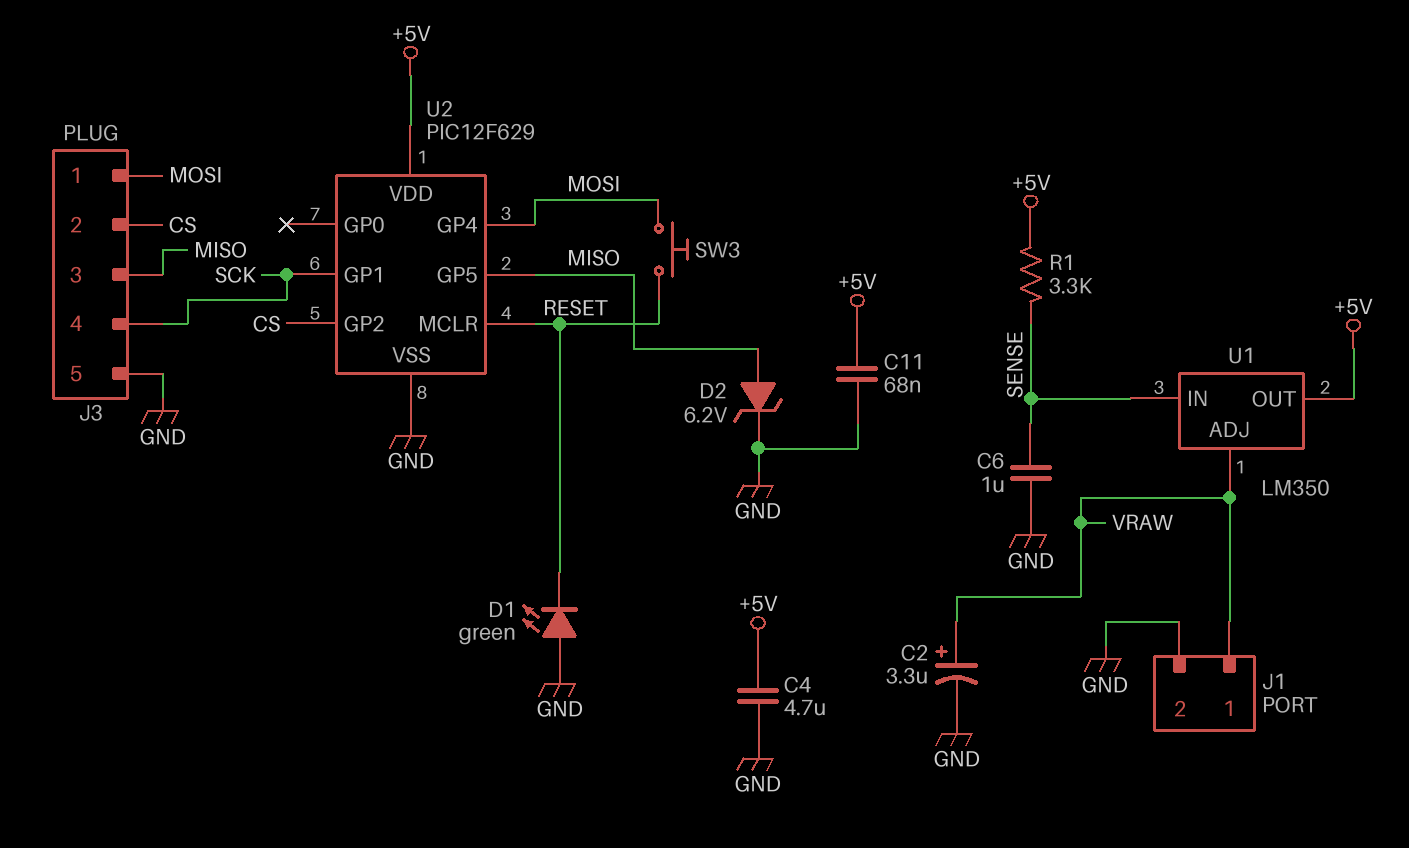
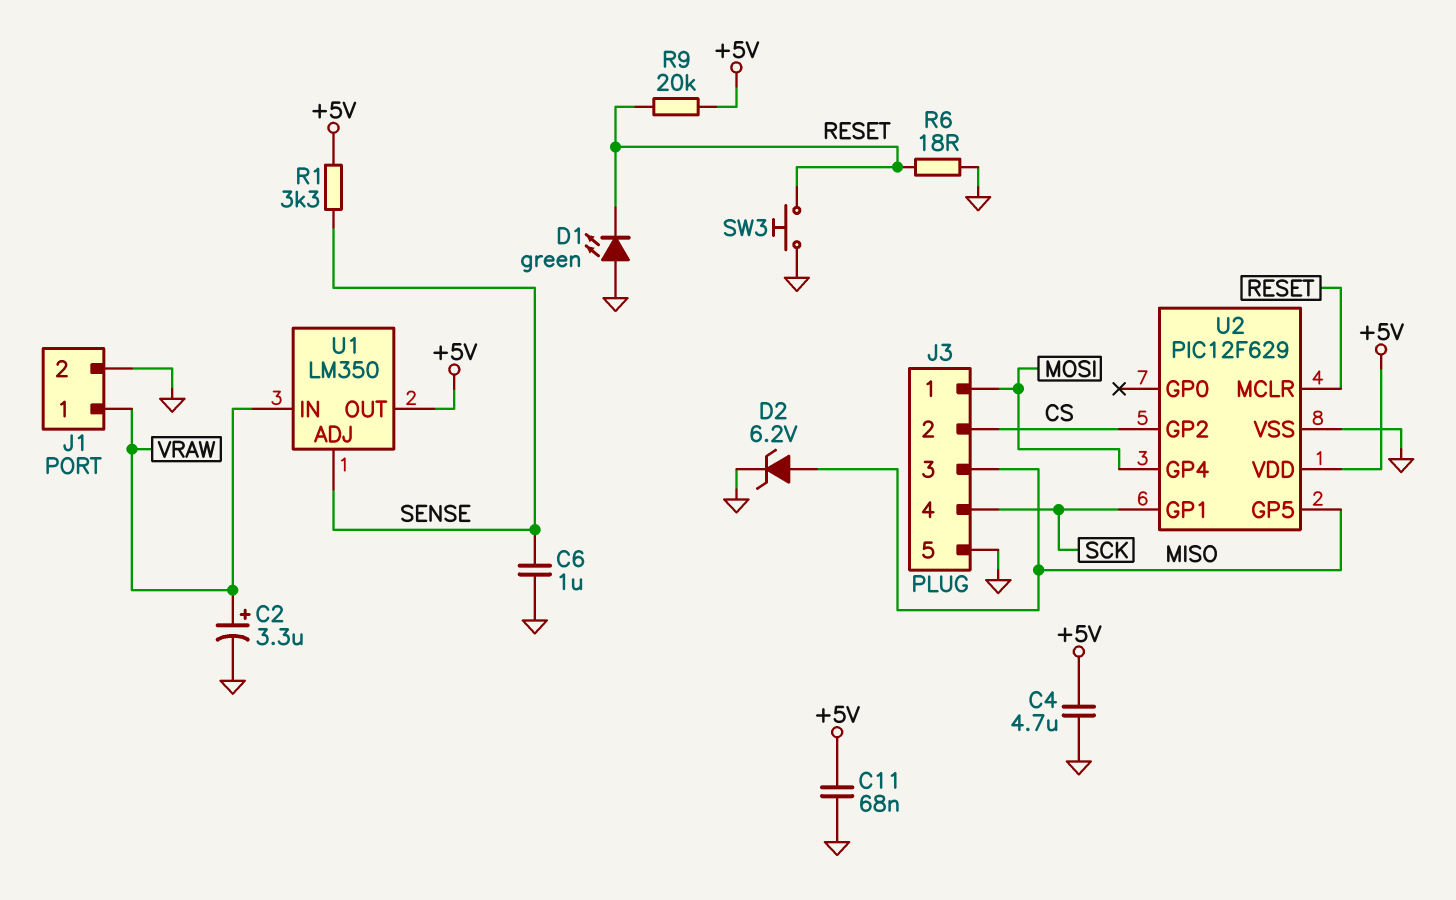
R6: none -> 18 (GND, RESET)
R9: none -> 20k (+5V, RESET)
SW3: button (MOSI, RESET) -> button (GND, RESET)
U1 pin ADJ: VRAW -> SENSE
U1 pin IN: SENSE -> VRAW

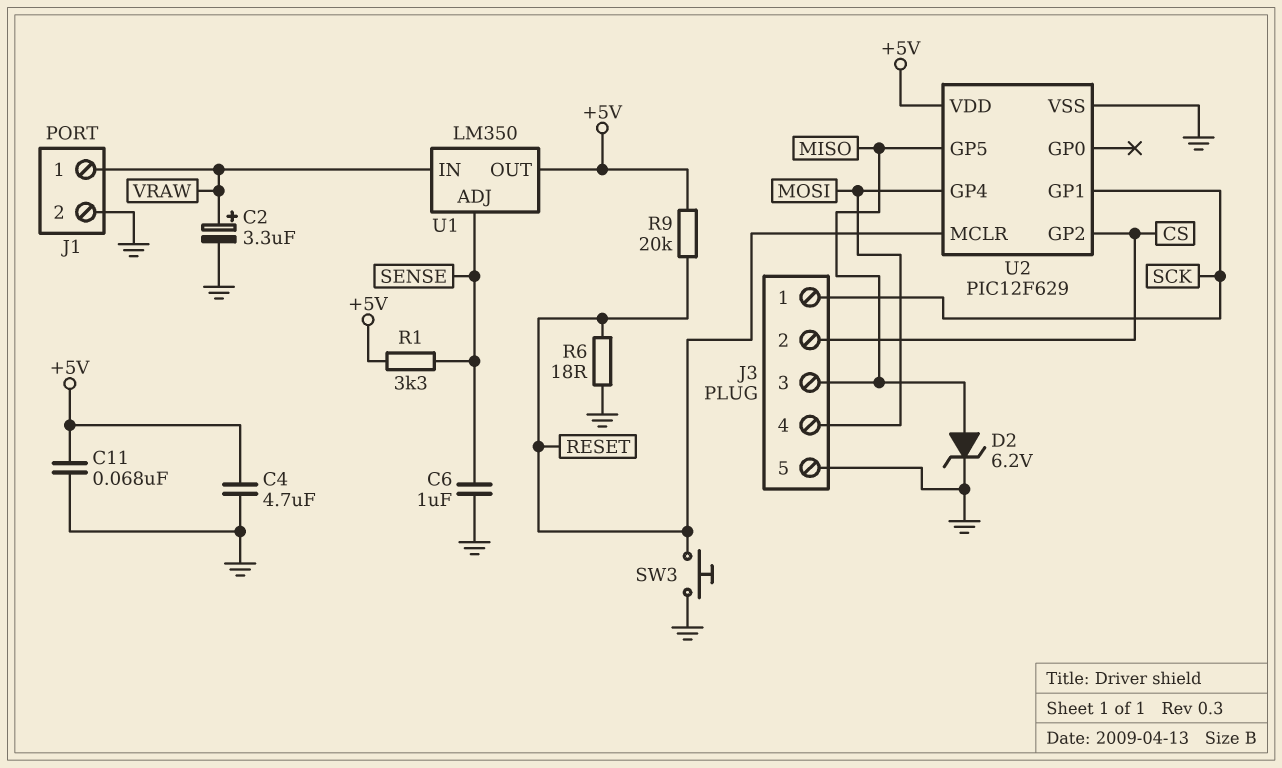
D1: LED green (A GND, K RESET) -> none
J3 pin 1: MOSI -> SCK
J3 pin 4: SCK -> MOSI

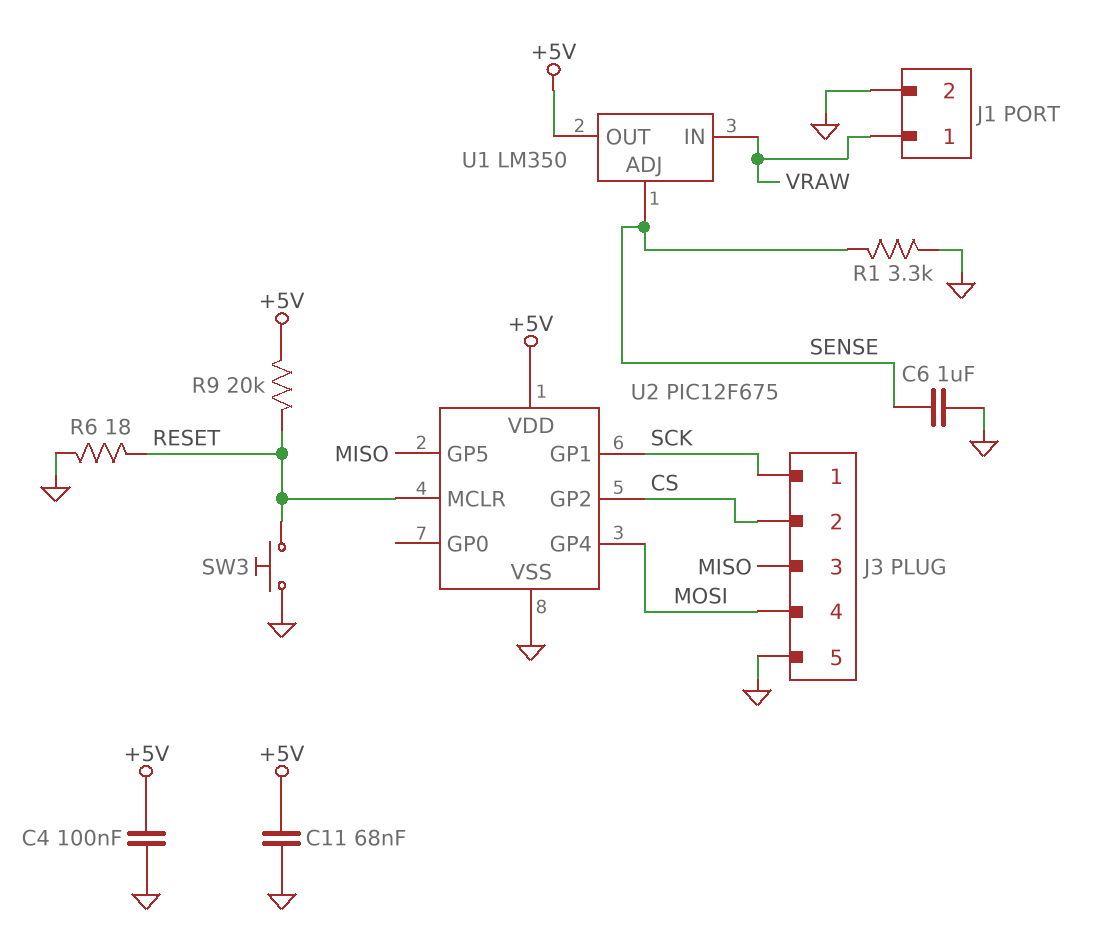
C2: 3.3uF (plus VRAW, minus GND) -> none
C4: 4.7uF (+5V, GND) -> 100nF (+5V, GND)
D2: zener 6.2V (A MISO, K GND) -> none
R1: 3.3k (+5V, SENSE) -> 3.3k (GND, SENSE)
U2: PIC12F629 -> PIC12F675

